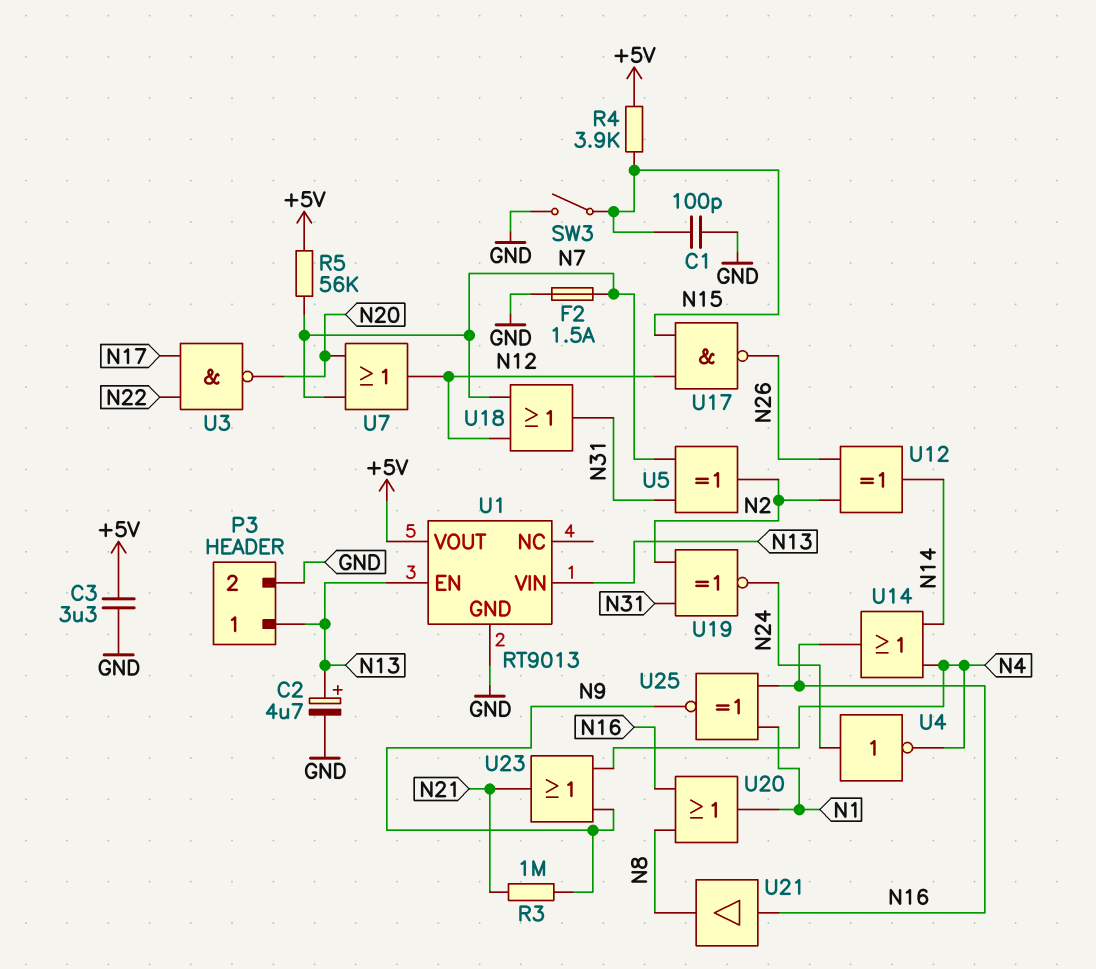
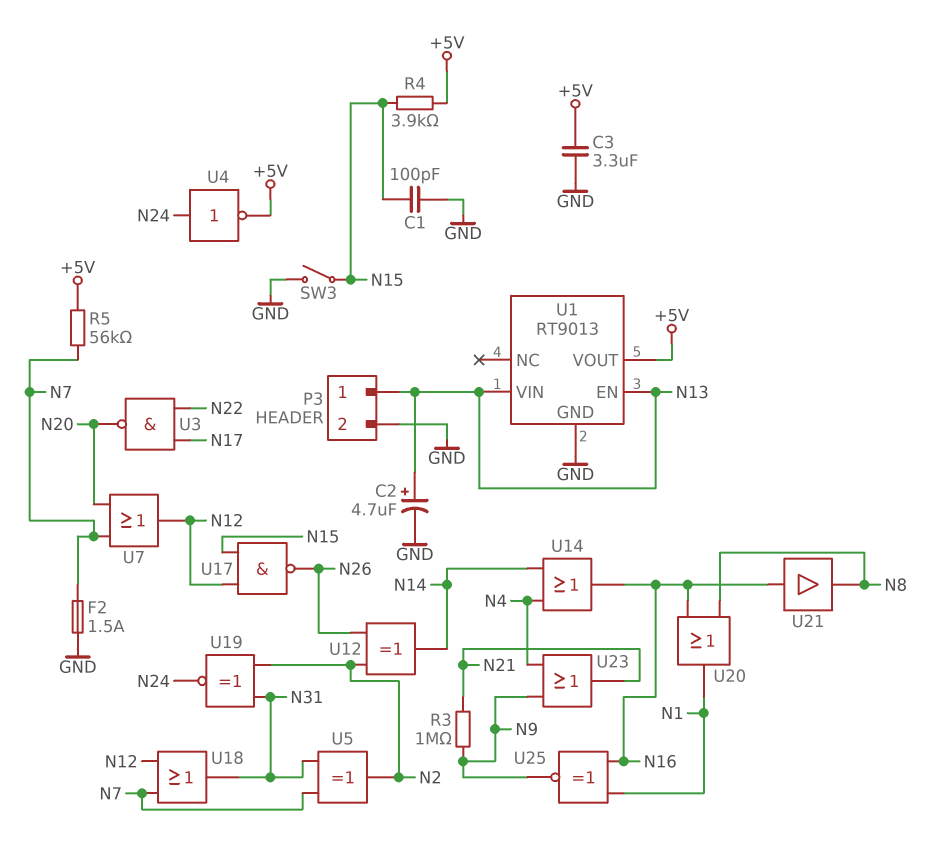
U4: NOT (in N24, out N4) -> NOT (in N24, out +5V)

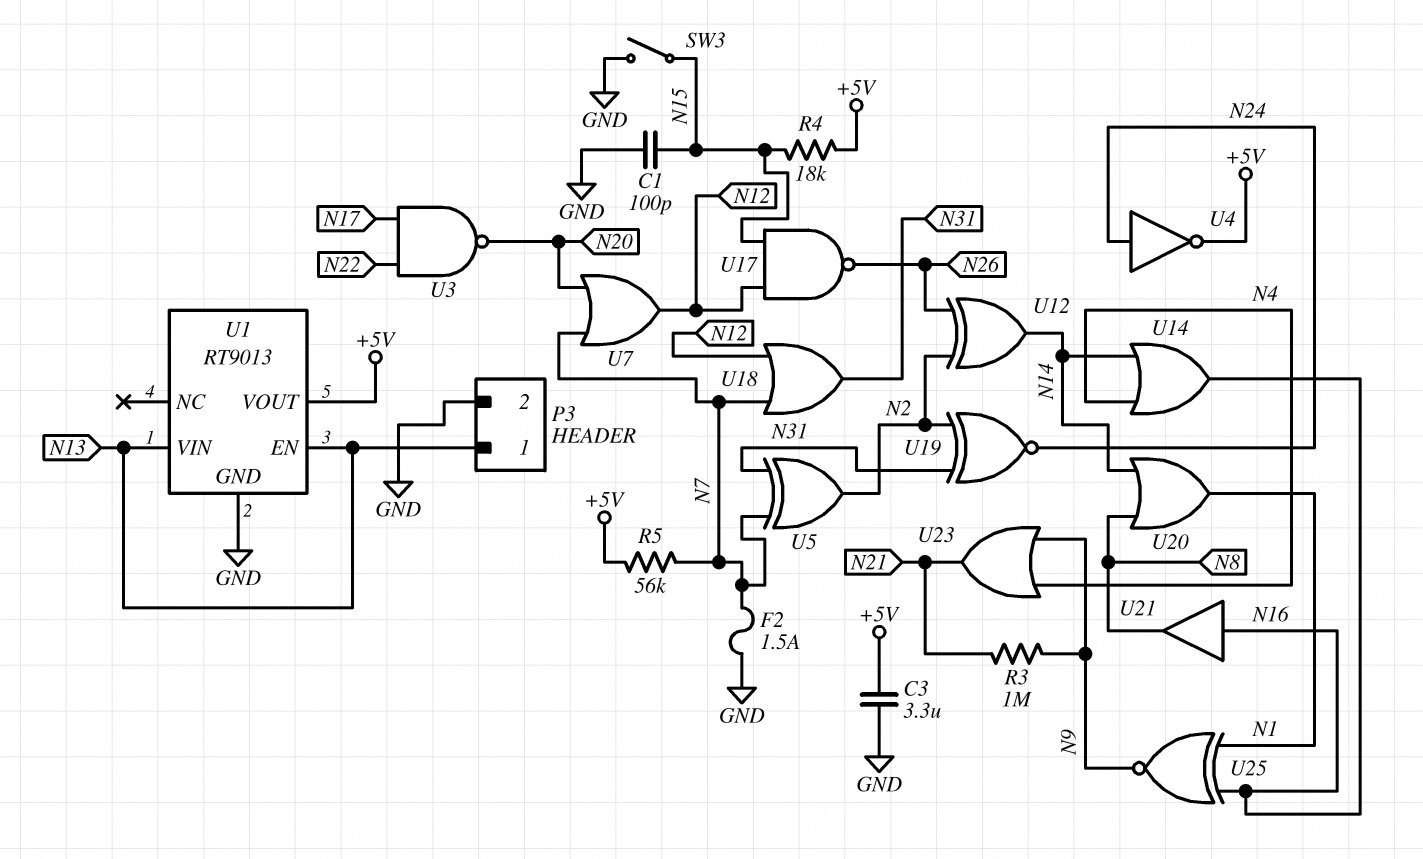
C2: 4.7uF (plus N13, minus GND) -> none
R4: 3.9k (+5V, N15) -> 18k (+5V, N15)
U20: OR (in N8, in N16, out N1) -> OR (in N8, in N14, out N1)

